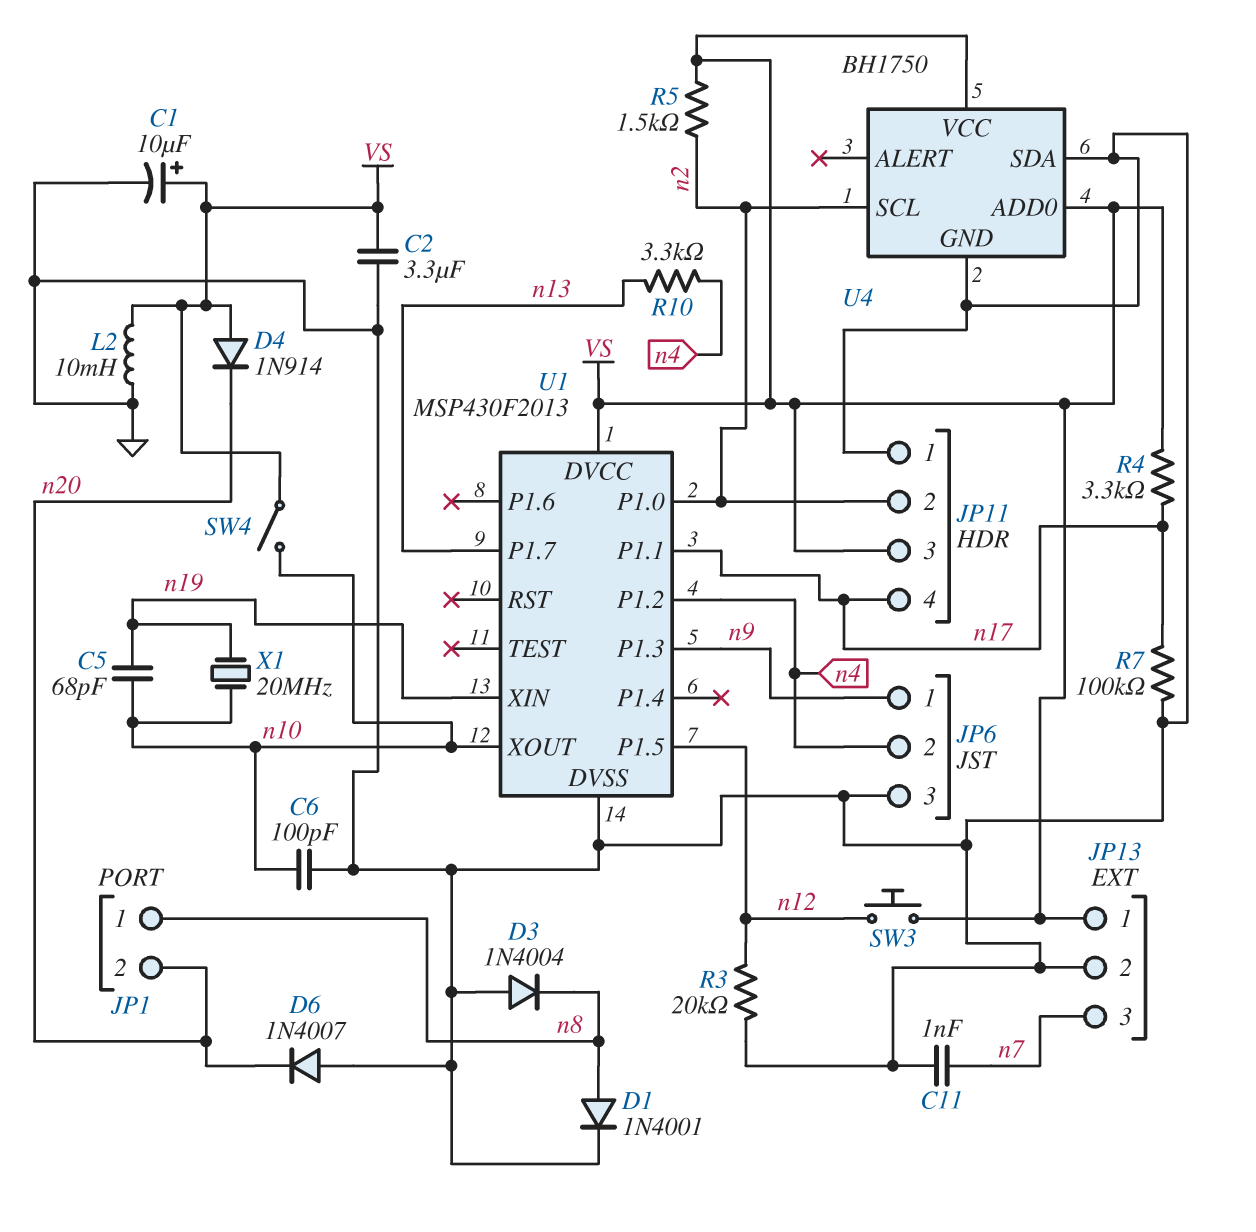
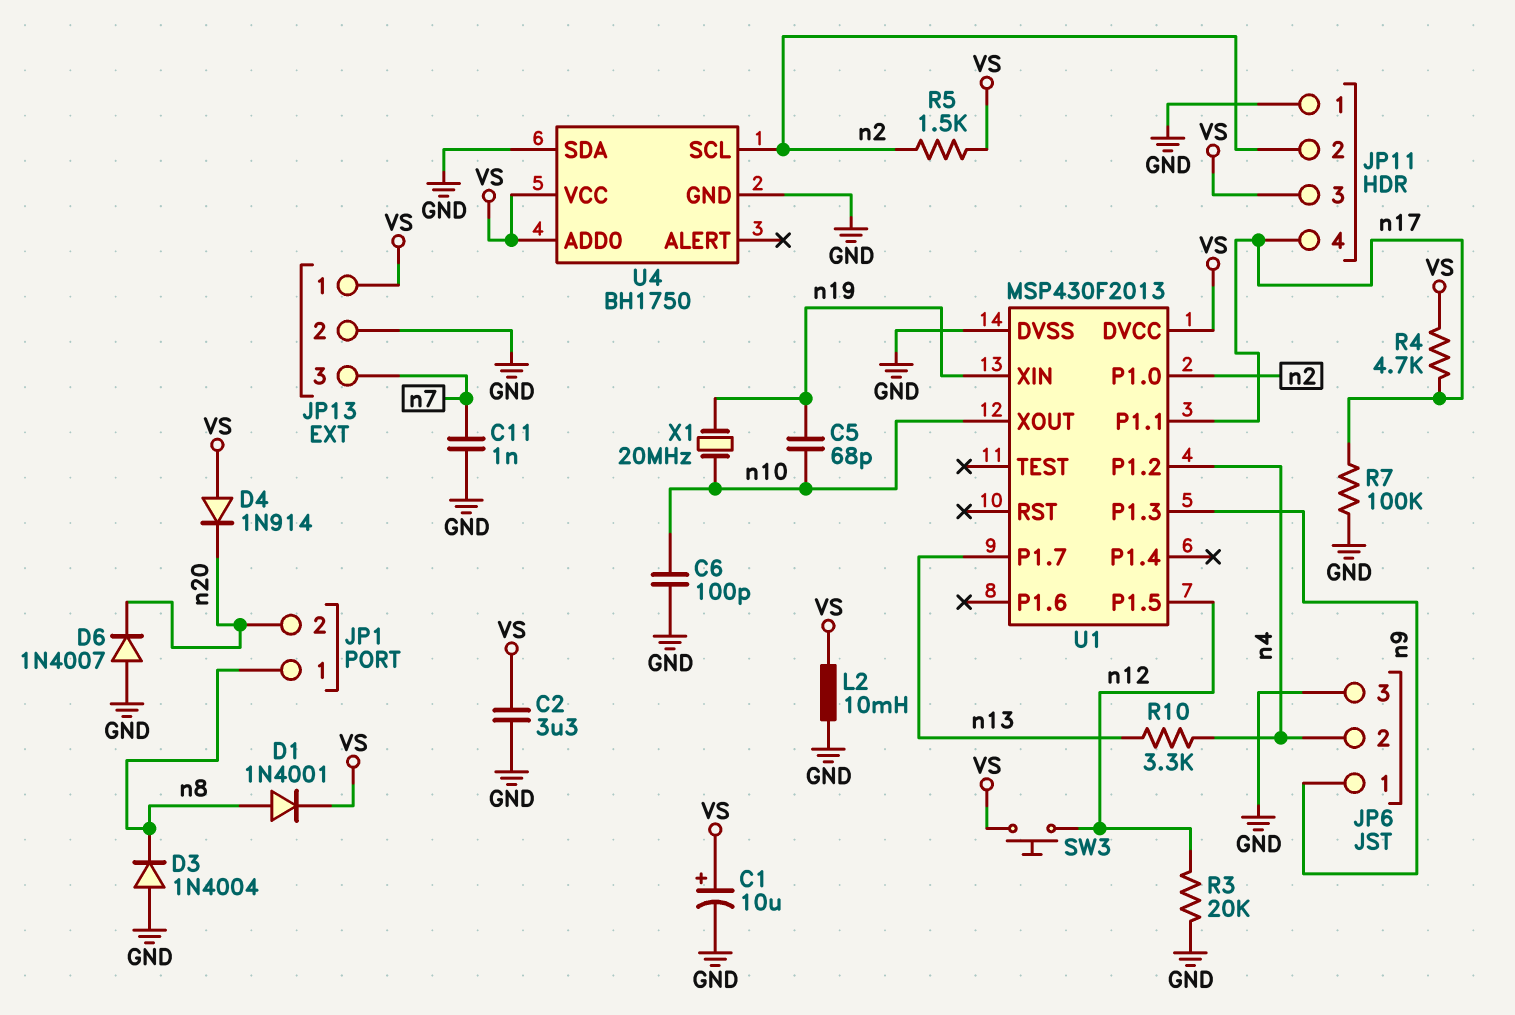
D1: diode 1N4001 (A n8, K GND) -> diode 1N4001 (A n8, K VS)
R4: 3.3k (VS, n17) -> 4.7k (VS, n17)
SW4: switch (VS, n10) -> none

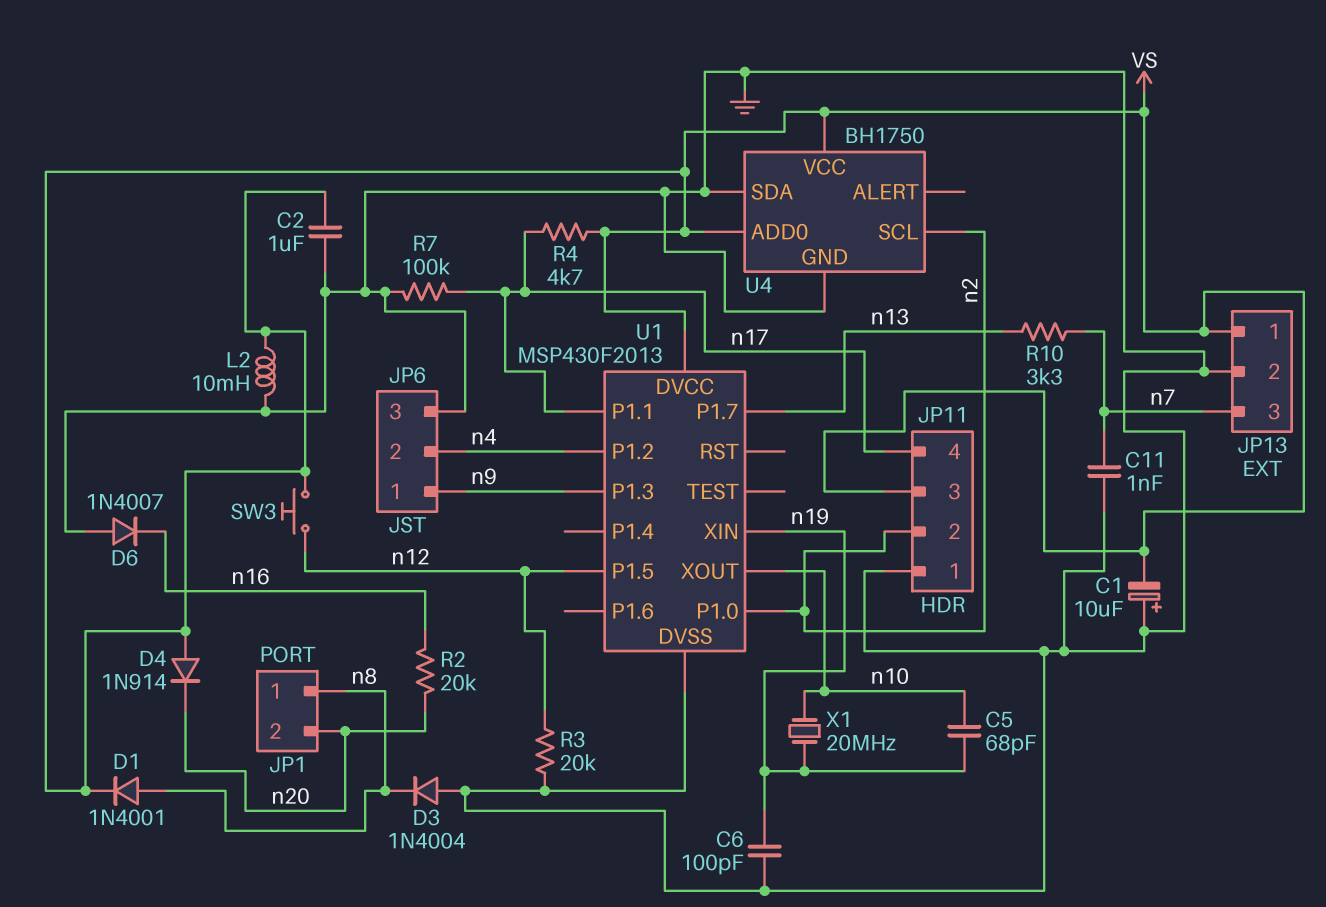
C1: 10uF (plus VS, minus GND) -> 10uF (plus GND, minus VS)
C2: 3.3uF (GND, VS) -> 1uF (GND, VS)
C6: 100pF (GND, n10) -> 100pF (GND, n19)
D6: diode 1N4007 (A GND, K n20) -> diode 1N4007 (A GND, K n16)
R2: none -> 20k (n16, n20)
R5: 1.5k (VS, n2) -> none
R10: 3.3k (n4, n13) -> 3.3k (n7, n13)

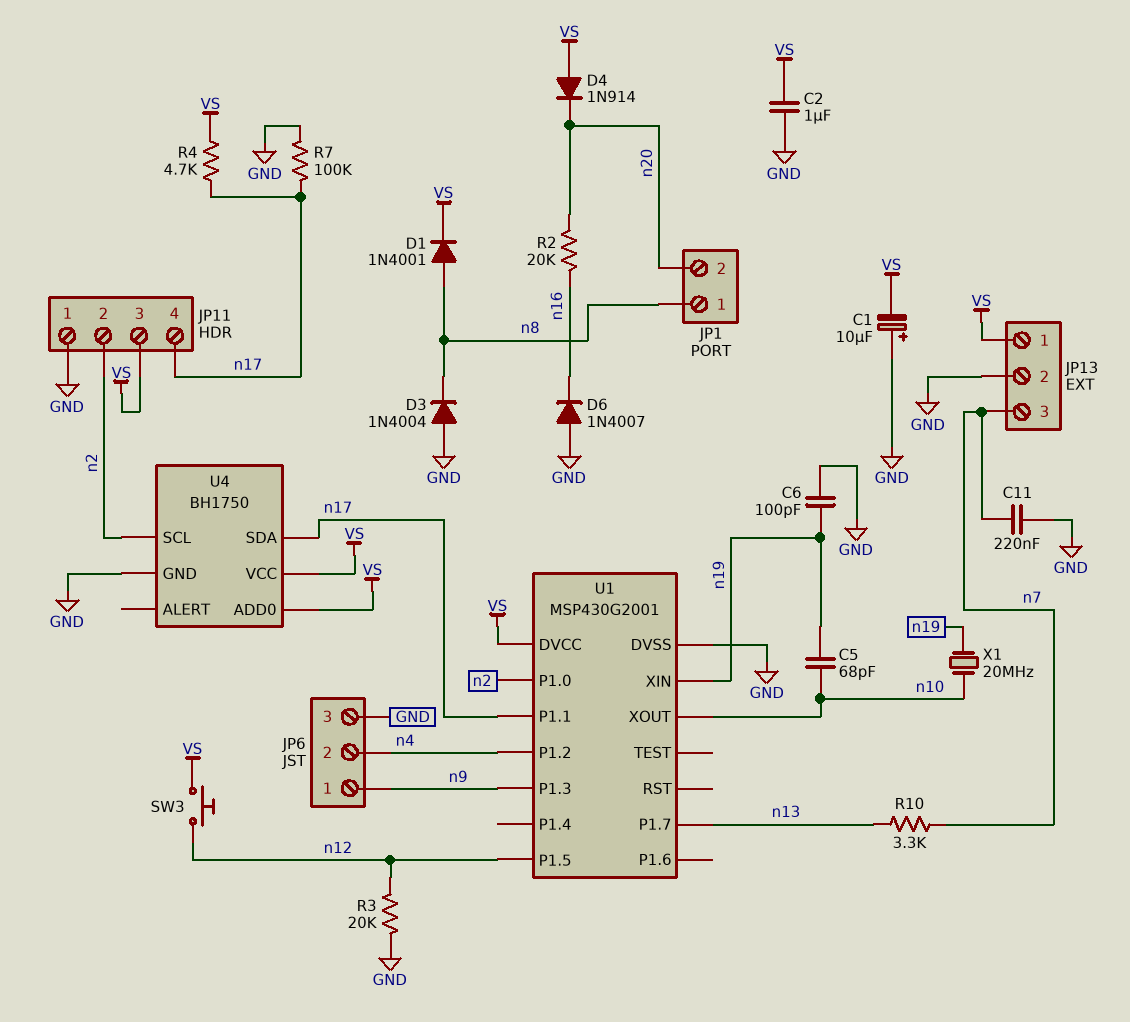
C11: 1nF (GND, n7) -> 220nF (GND, n7)
L2: 10mH (GND, VS) -> none
U1: MSP430F2013 -> MSP430G2001
U4 pin SDA: GND -> n17

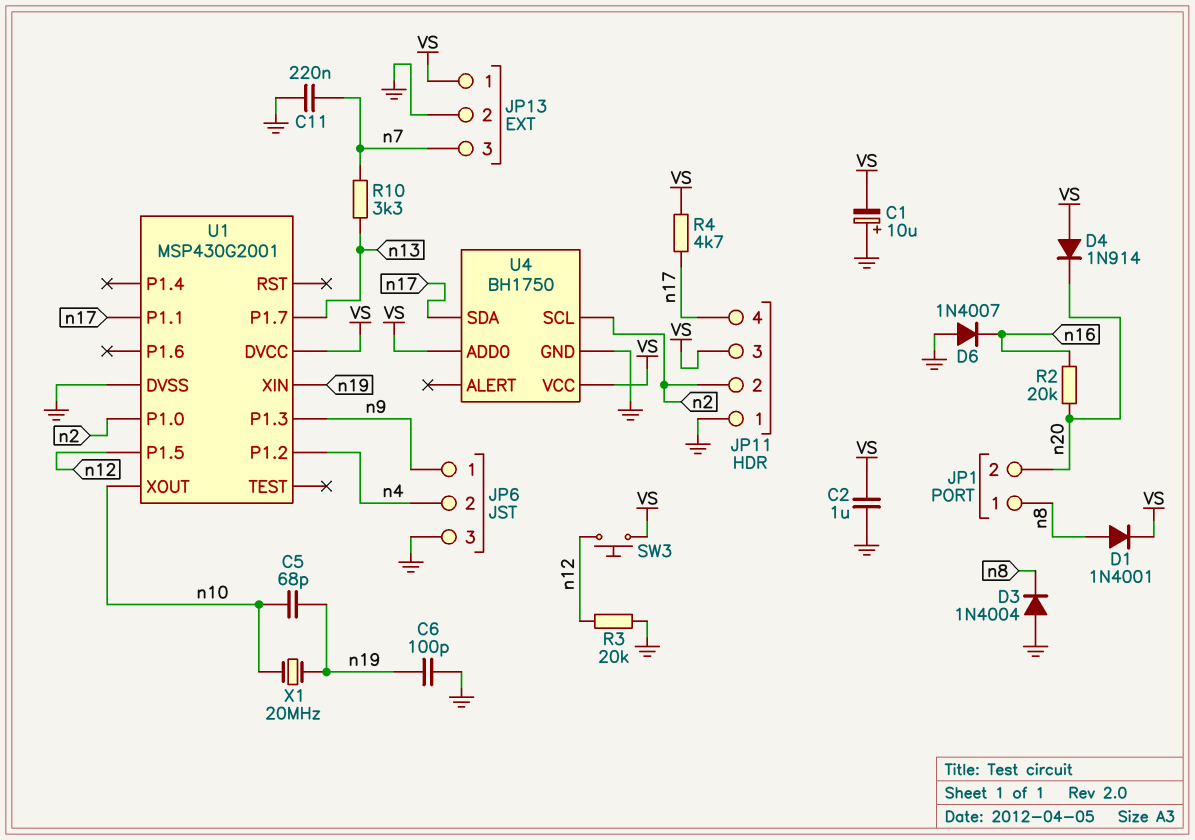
R7: 100k (GND, n17) -> none

